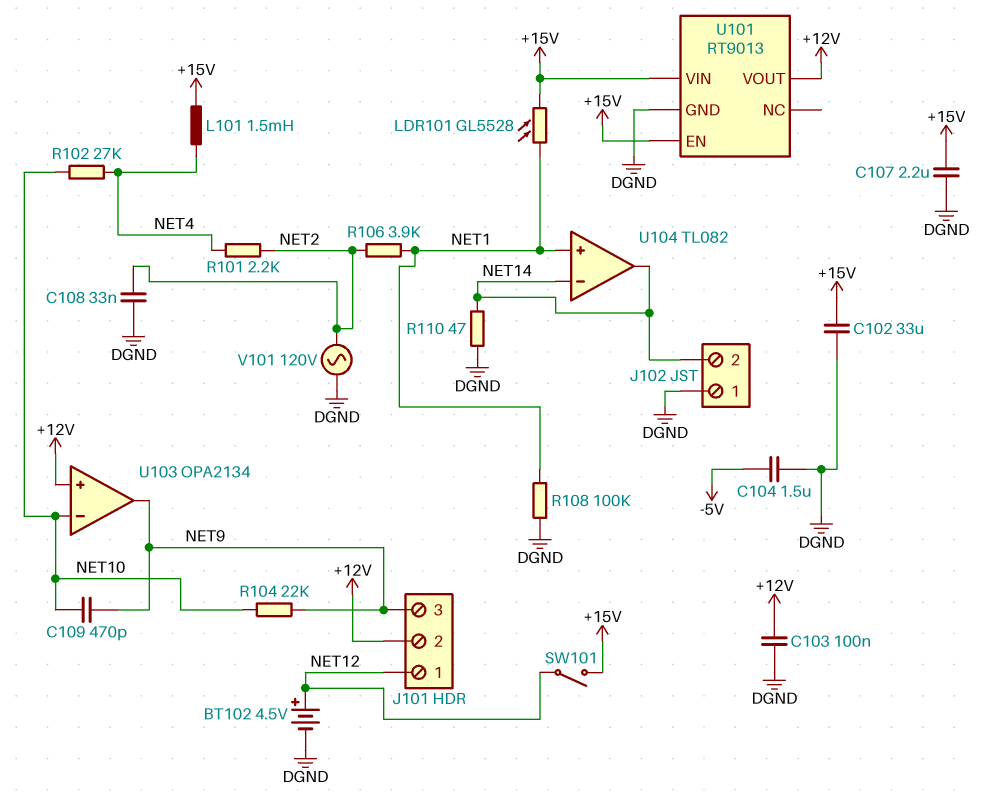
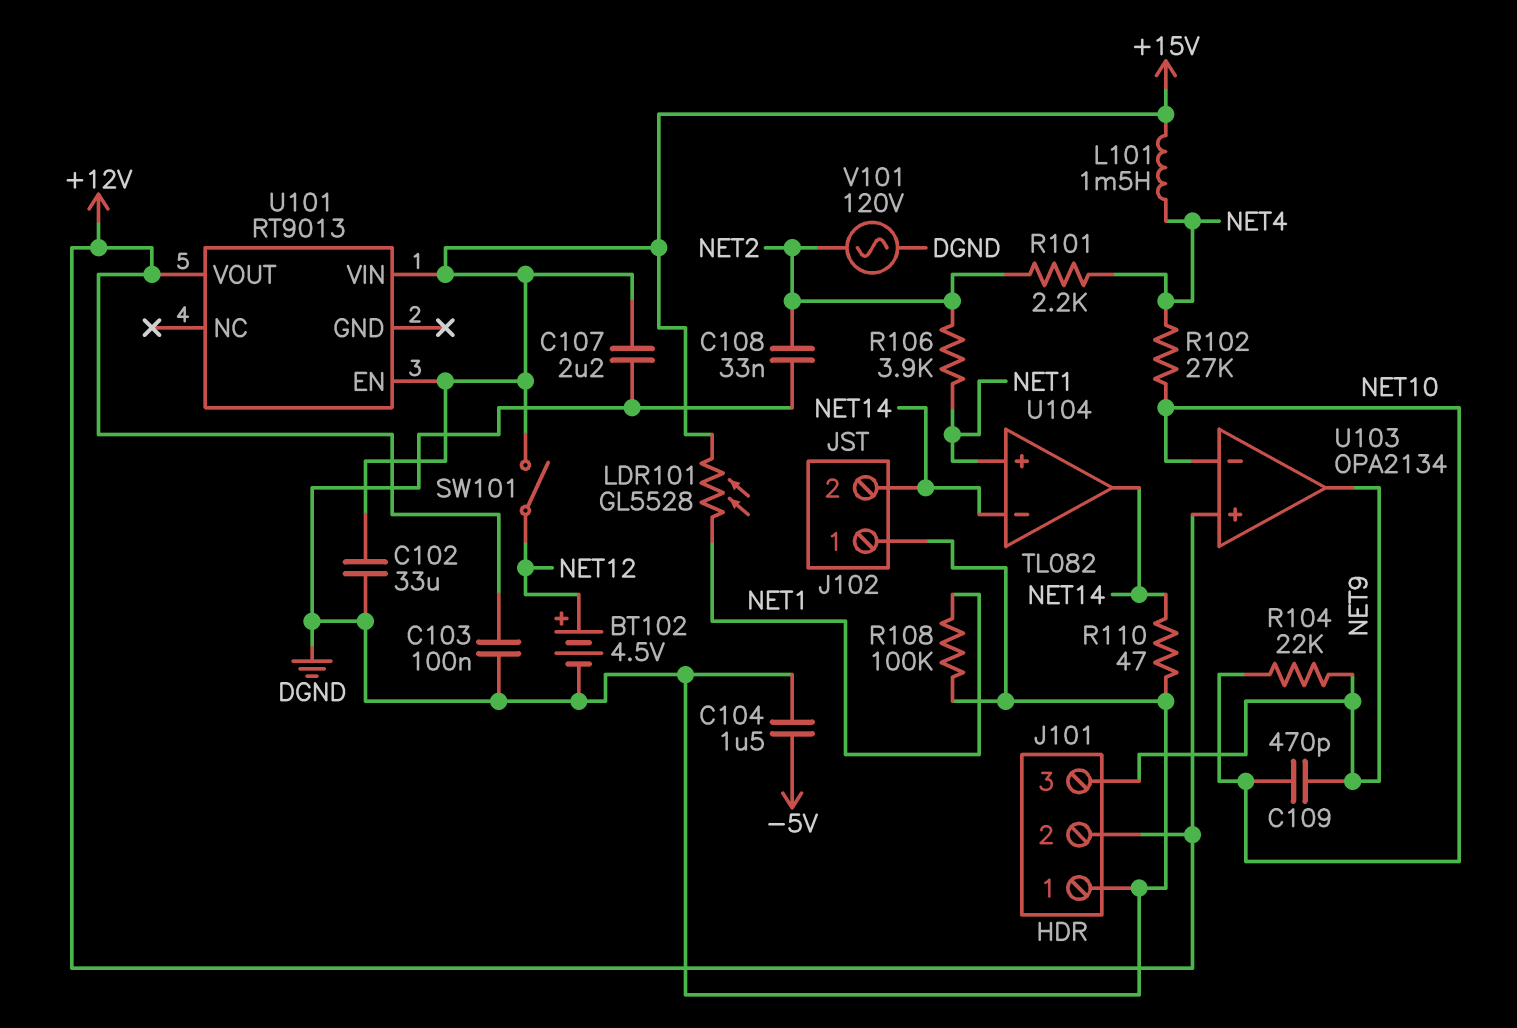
J101 pin 1: NET12 -> DGND
U101 pin GND: DGND -> none

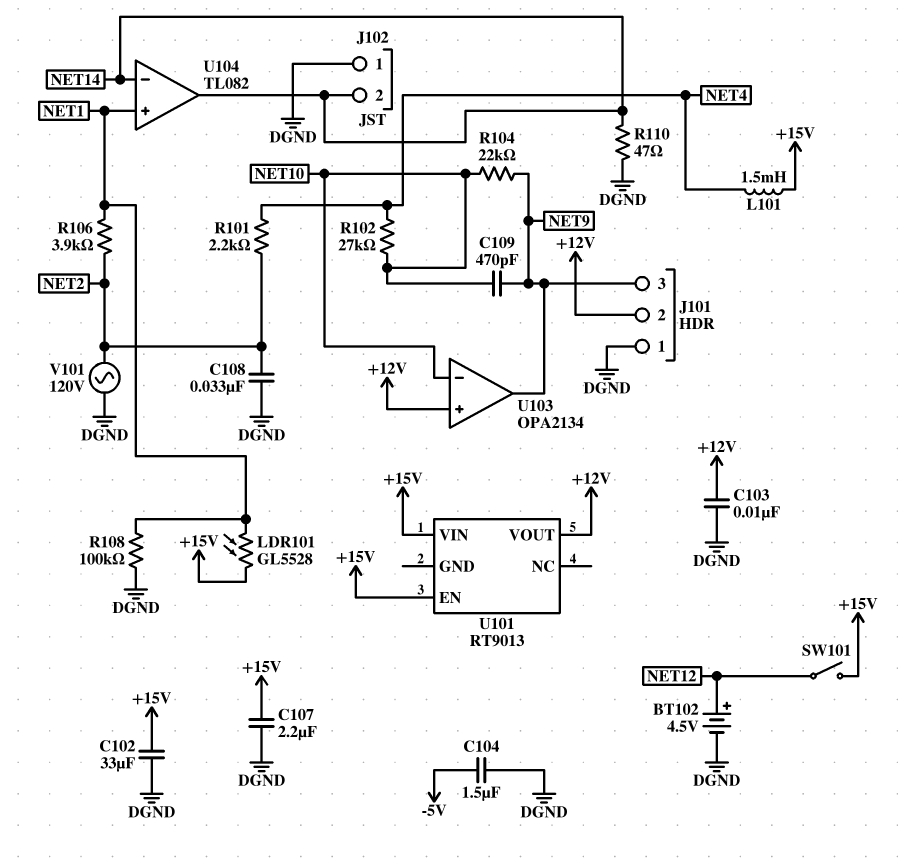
C103: 100nF (+12V, DGND) -> 10nF (+12V, DGND)

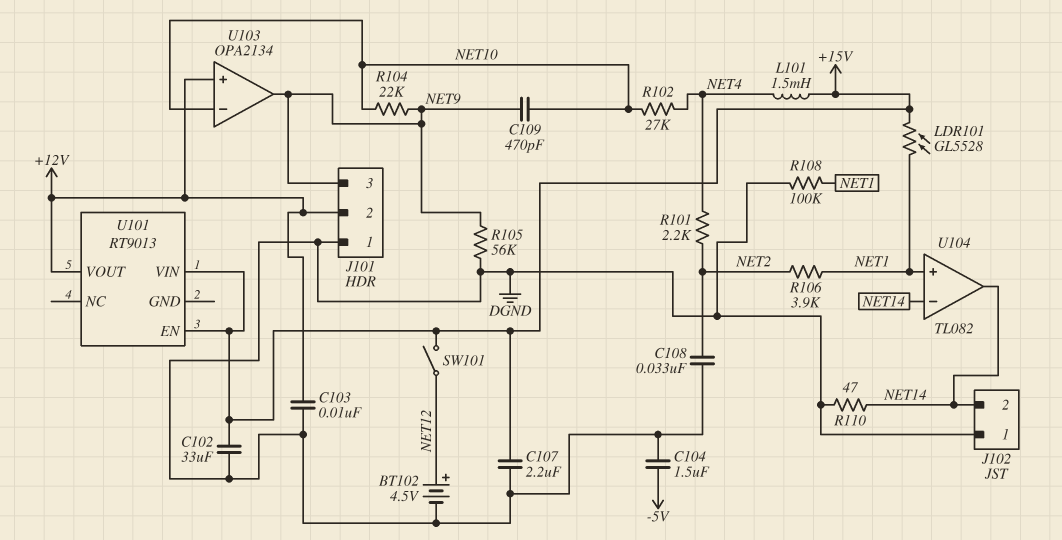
R105: none -> 56k (DGND, NET9)
V101: AC 120V (DGND, NET2) -> none

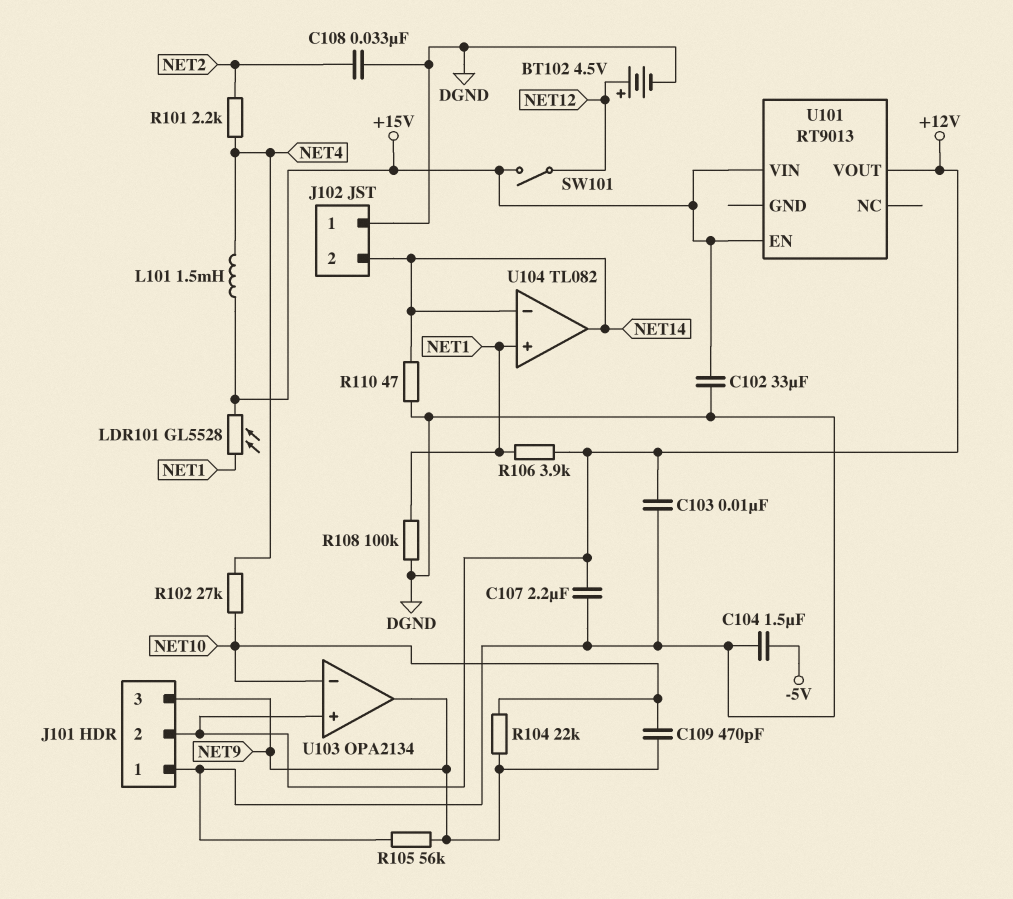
C107: 2.2uF (+15V, DGND) -> 2.2uF (+12V, DGND)
R106: 3.9k (NET1, NET2) -> 3.9k (+12V, NET1)

